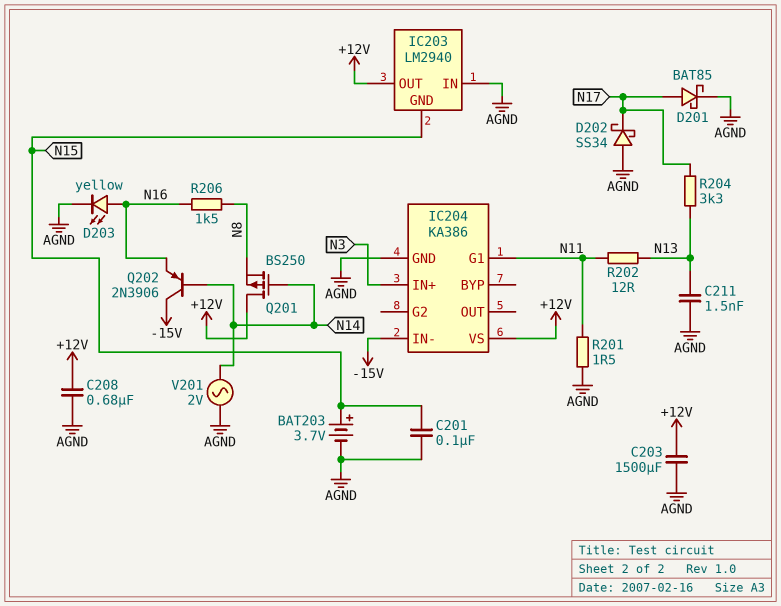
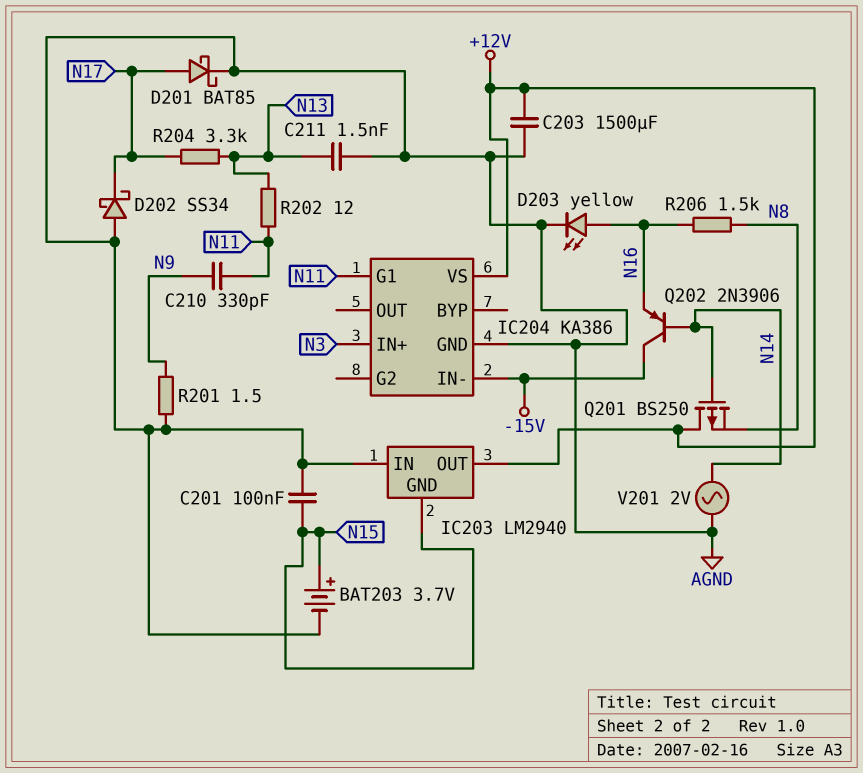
C208: 680nF (+12V, AGND) -> none
C210: none -> 330pF (N9, N11)
R201: 1.5 (AGND, N11) -> 1.5 (AGND, N9)

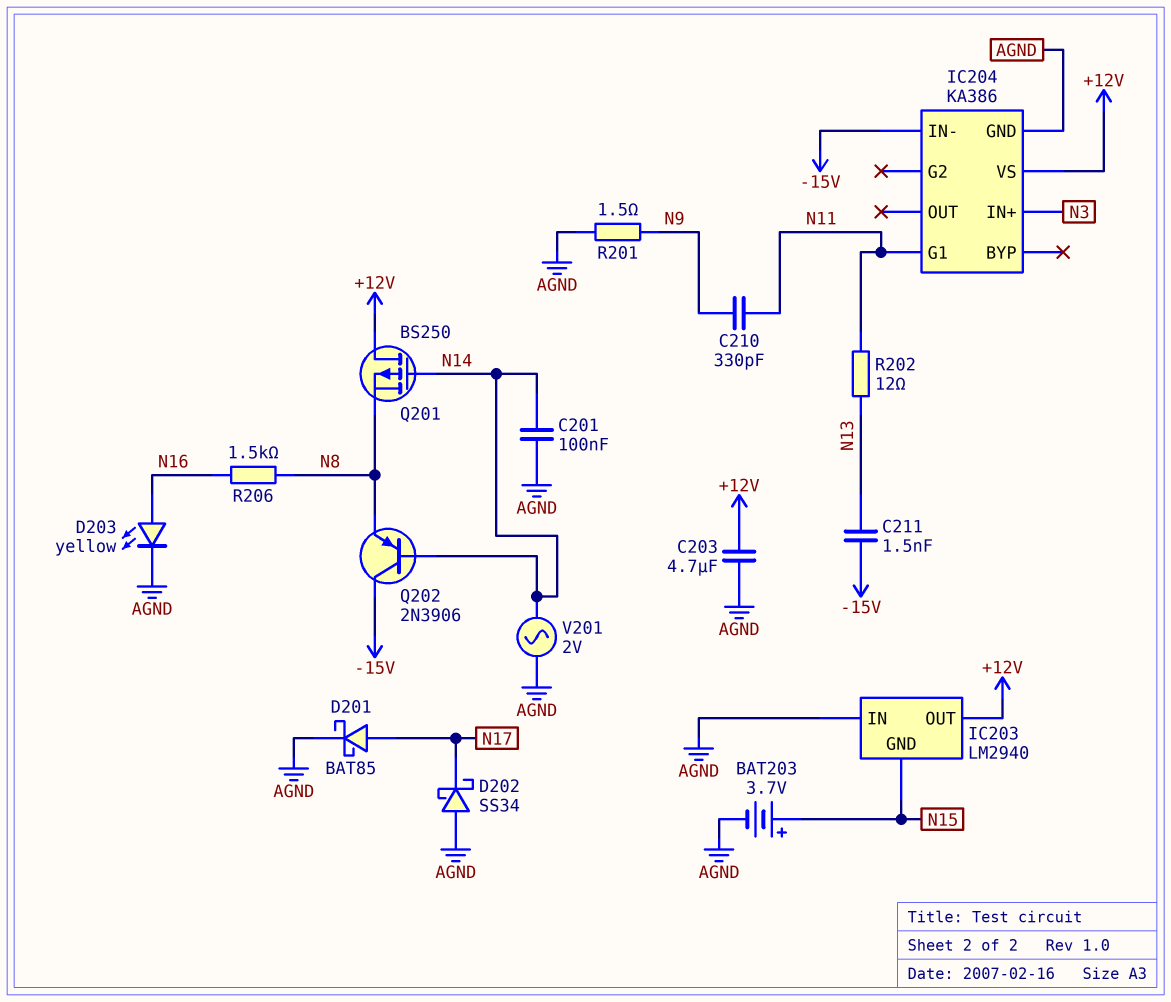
C201: 100nF (AGND, N15) -> 100nF (AGND, N14)
C203: 1500uF (+12V, AGND) -> 4.7uF (+12V, AGND)
C211: 1.5nF (AGND, N13) -> 1.5nF (-15V, N13)
Q202: PNP 2N3906 (B N14, C -15V, E N16) -> PNP 2N3906 (B N14, C -15V, E N8)
R204: 3.3k (N13, N17) -> none

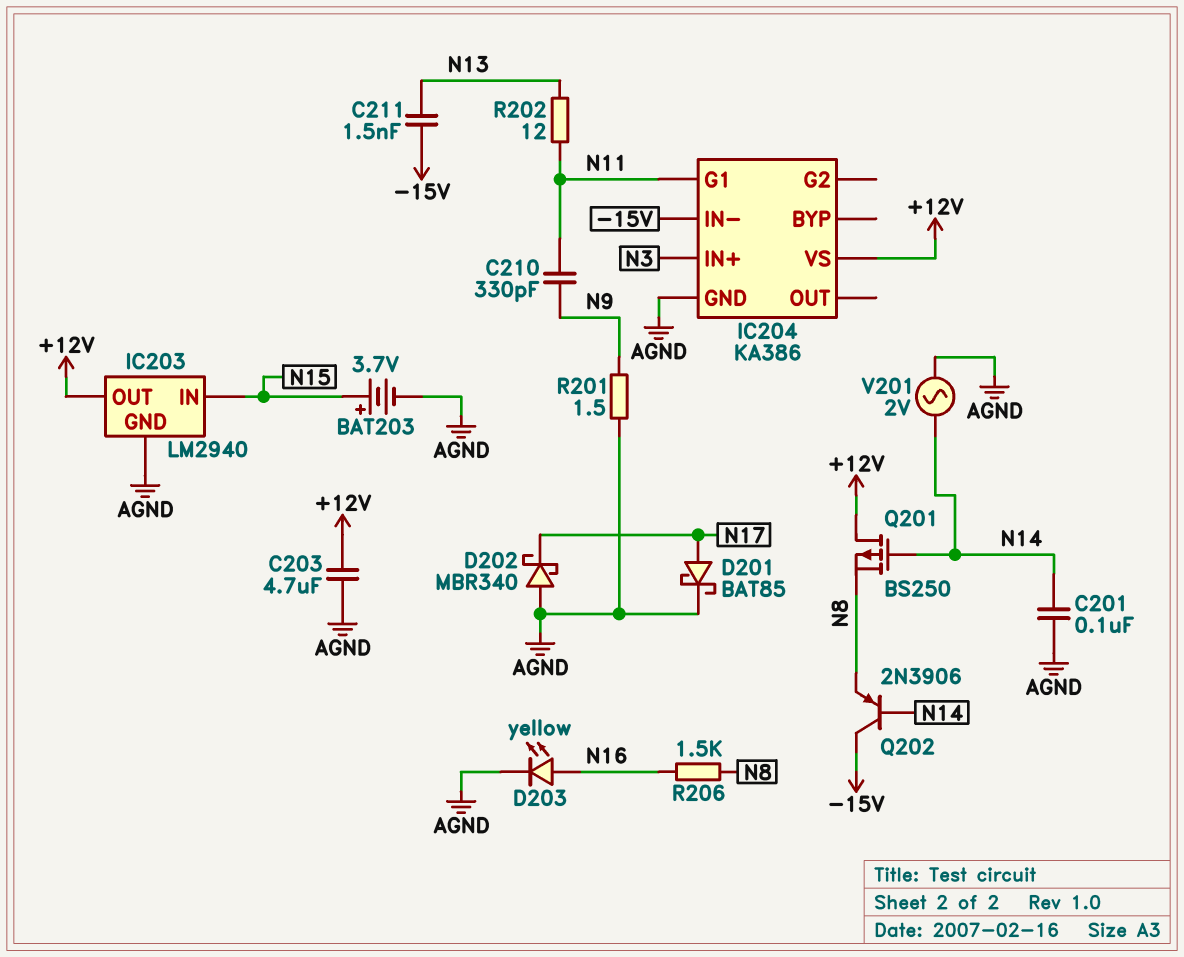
D202: schottky SS34 (A AGND, K N17) -> schottky MBR340 (A AGND, K N17)
IC203 pin GND: N15 -> AGND
IC203 pin IN: AGND -> N15

